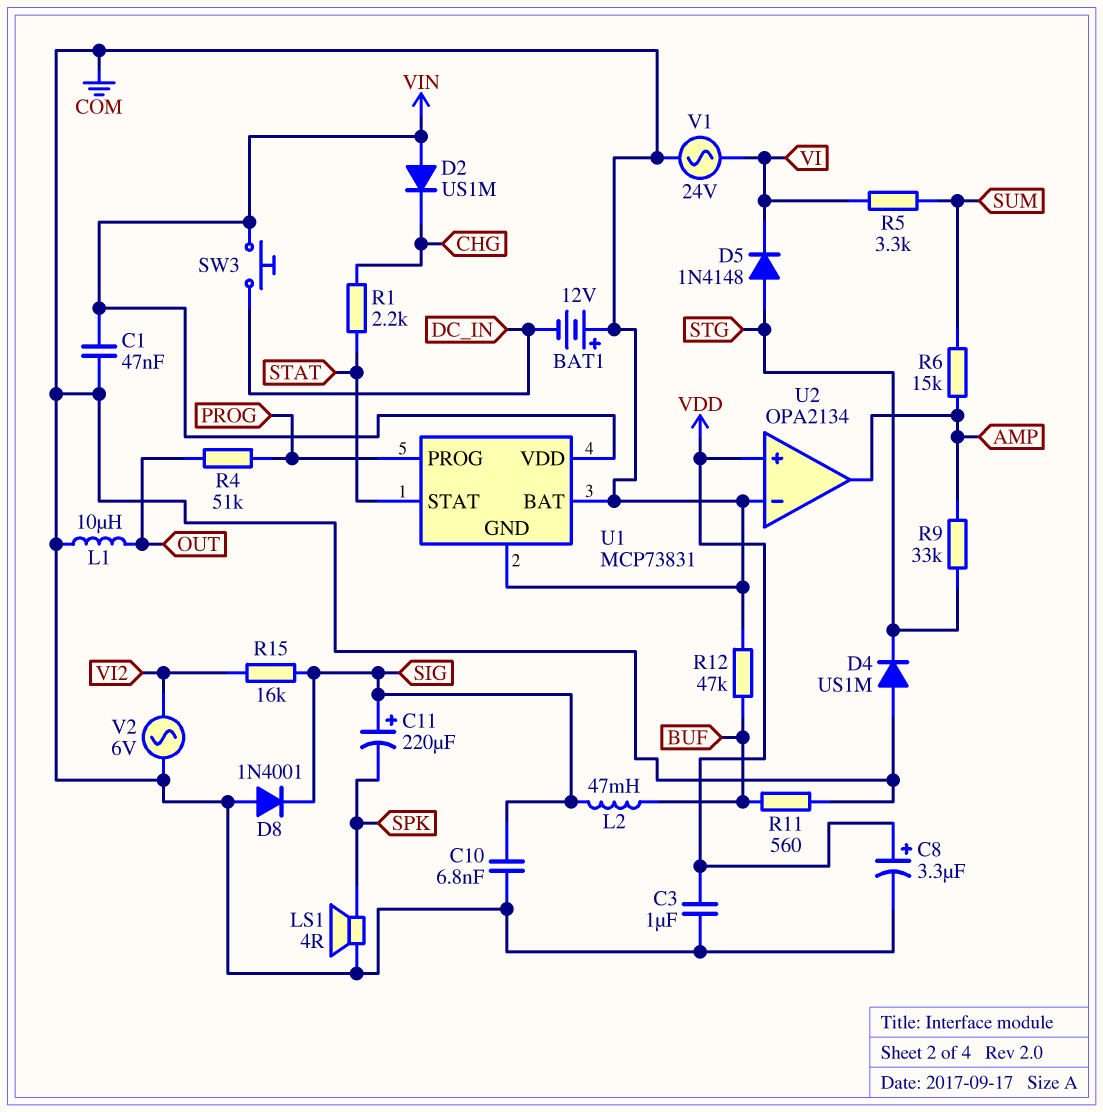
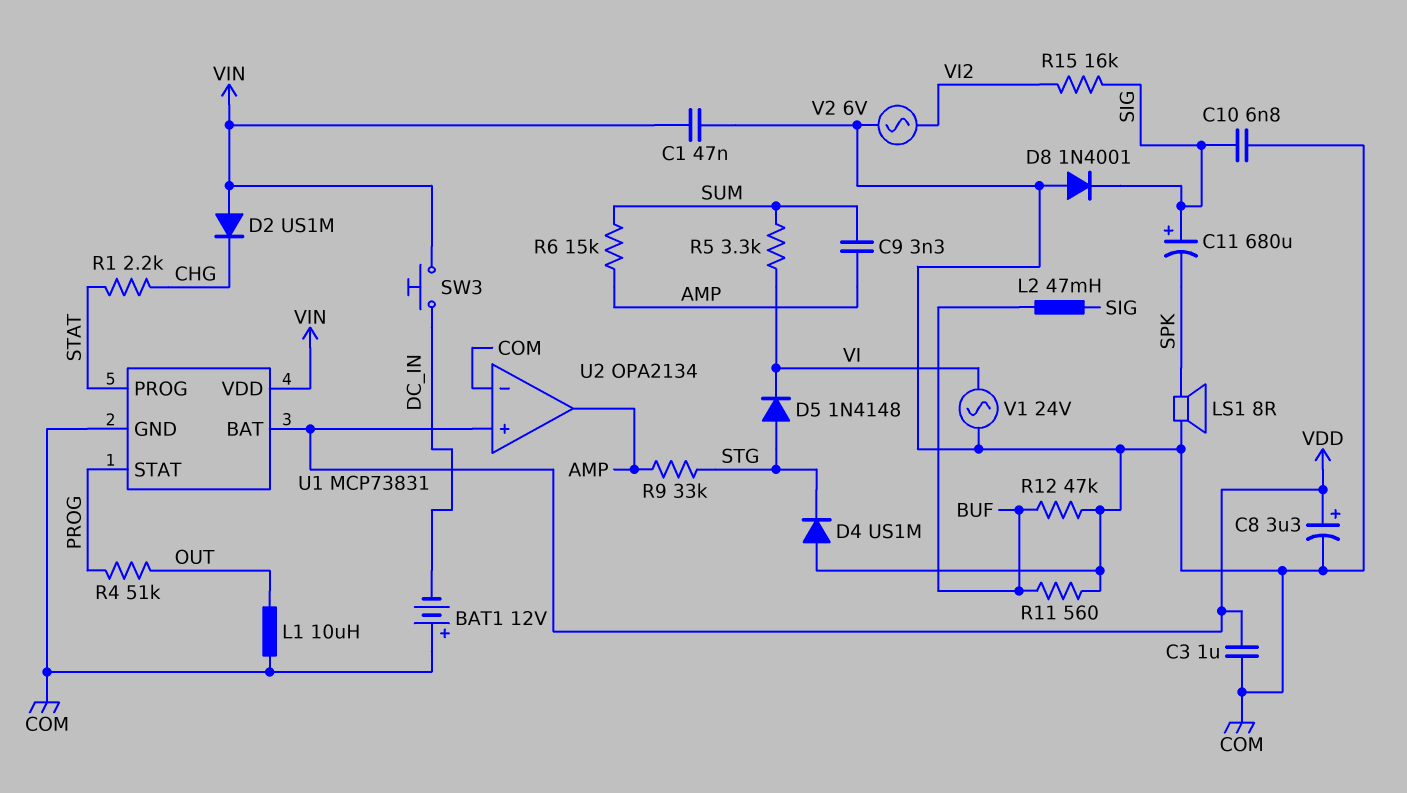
C9: none -> 3.3nF (AMP, SUM)
C11: 220uF (plus SIG, minus SPK) -> 680uF (plus SIG, minus SPK)
LS1: speaker 4R (COM, SPK) -> speaker 8R (COM, SPK)
U1 pin BAT: COM -> VDD
U1 pin PROG: PROG -> STAT
U1 pin STAT: STAT -> PROG

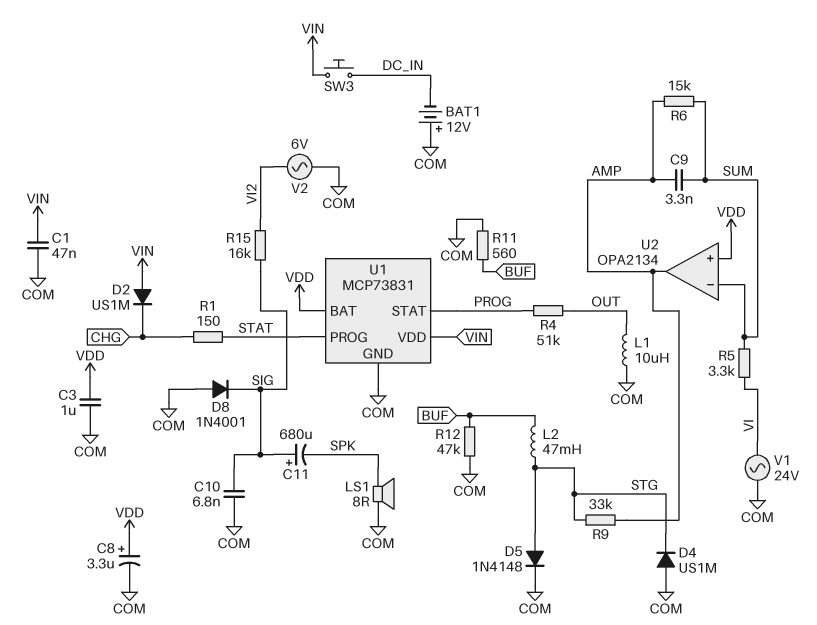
D5: diode 1N4148 (A STG, K VI) -> diode 1N4148 (A STG, K COM)
L2: 47mH (BUF, SIG) -> 47mH (BUF, STG)
R1: 2.2k (CHG, STAT) -> 150 (CHG, STAT)
U2 pin in-: COM -> SUM

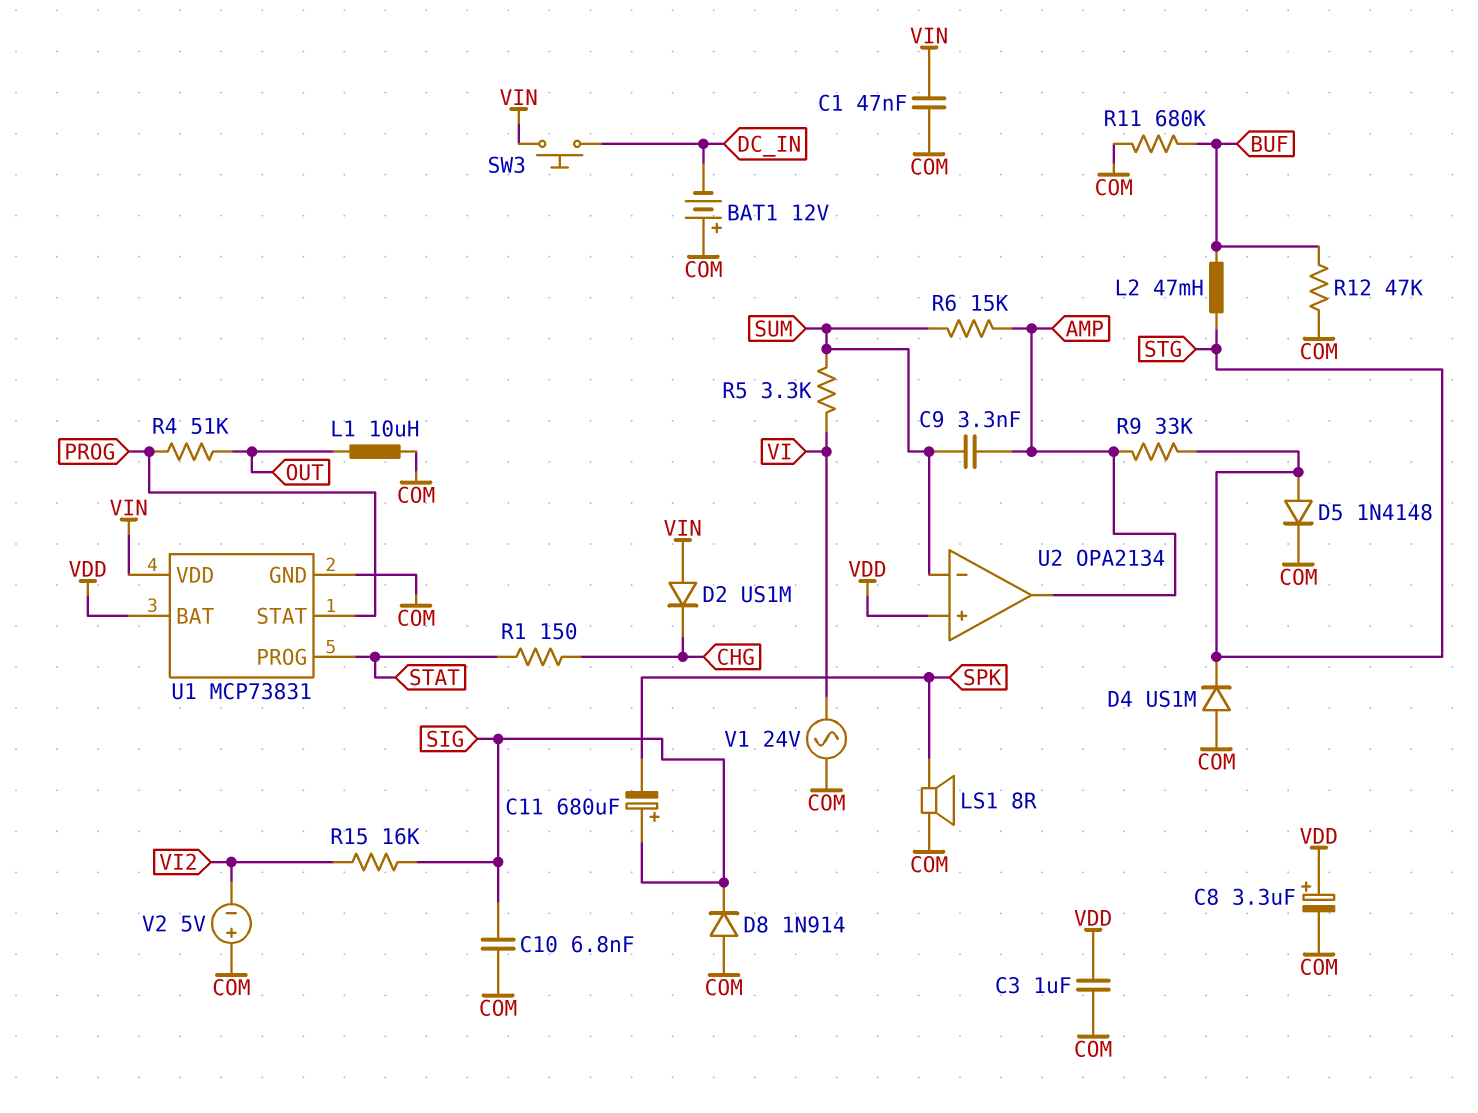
D8: diode 1N4001 (A COM, K SIG) -> diode 1N914 (A COM, K SIG)
R11: 560 (BUF, COM) -> 680k (BUF, COM)
V2: AC 6V (COM, VI2) -> 5V (plus COM, minus VI2)

